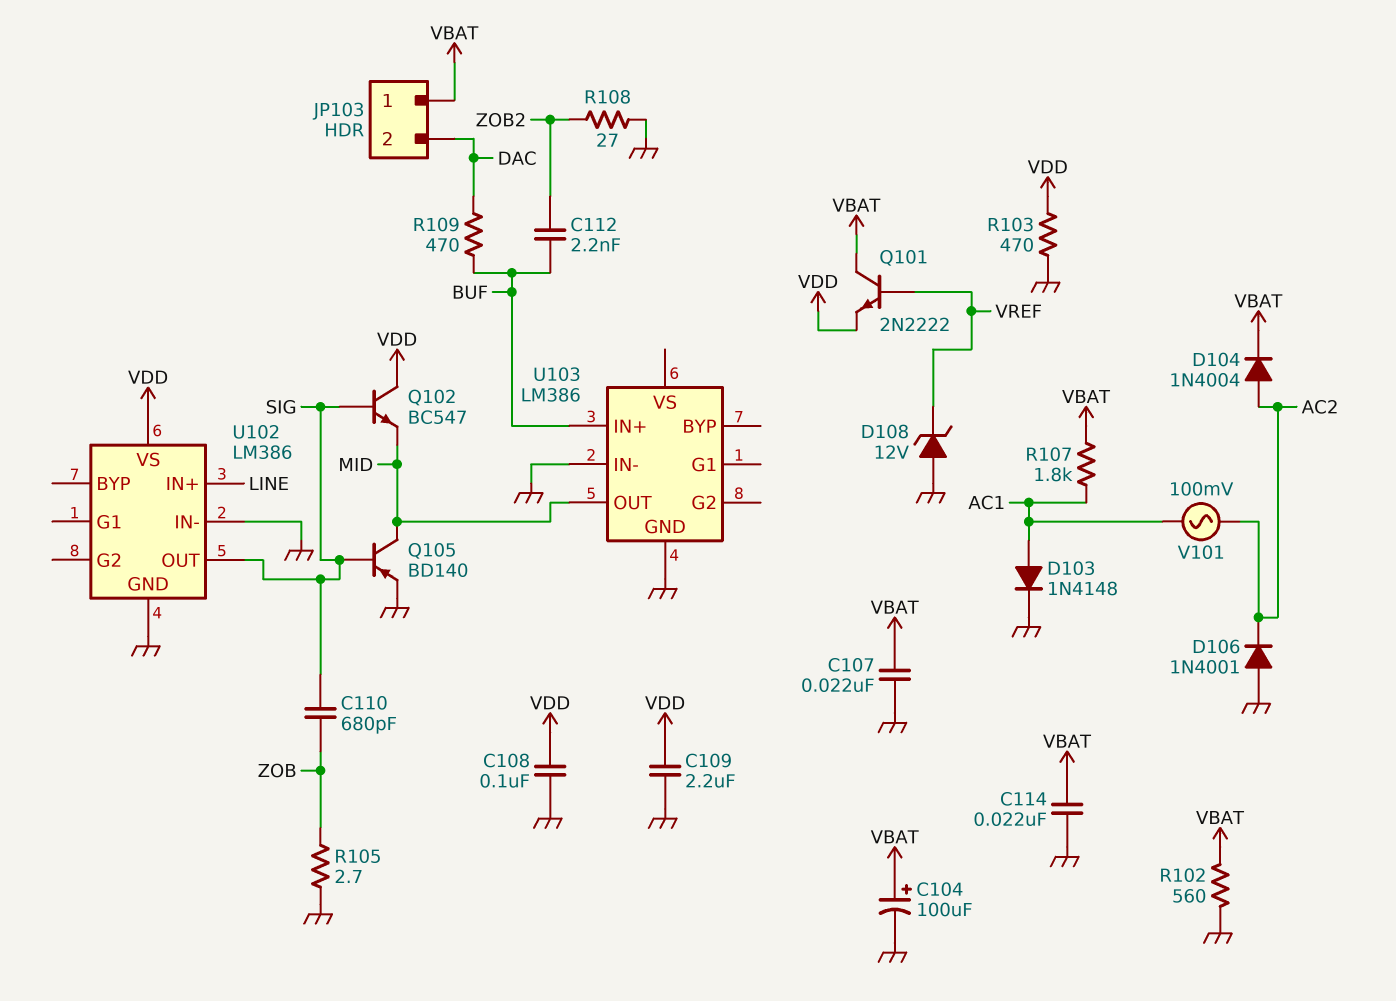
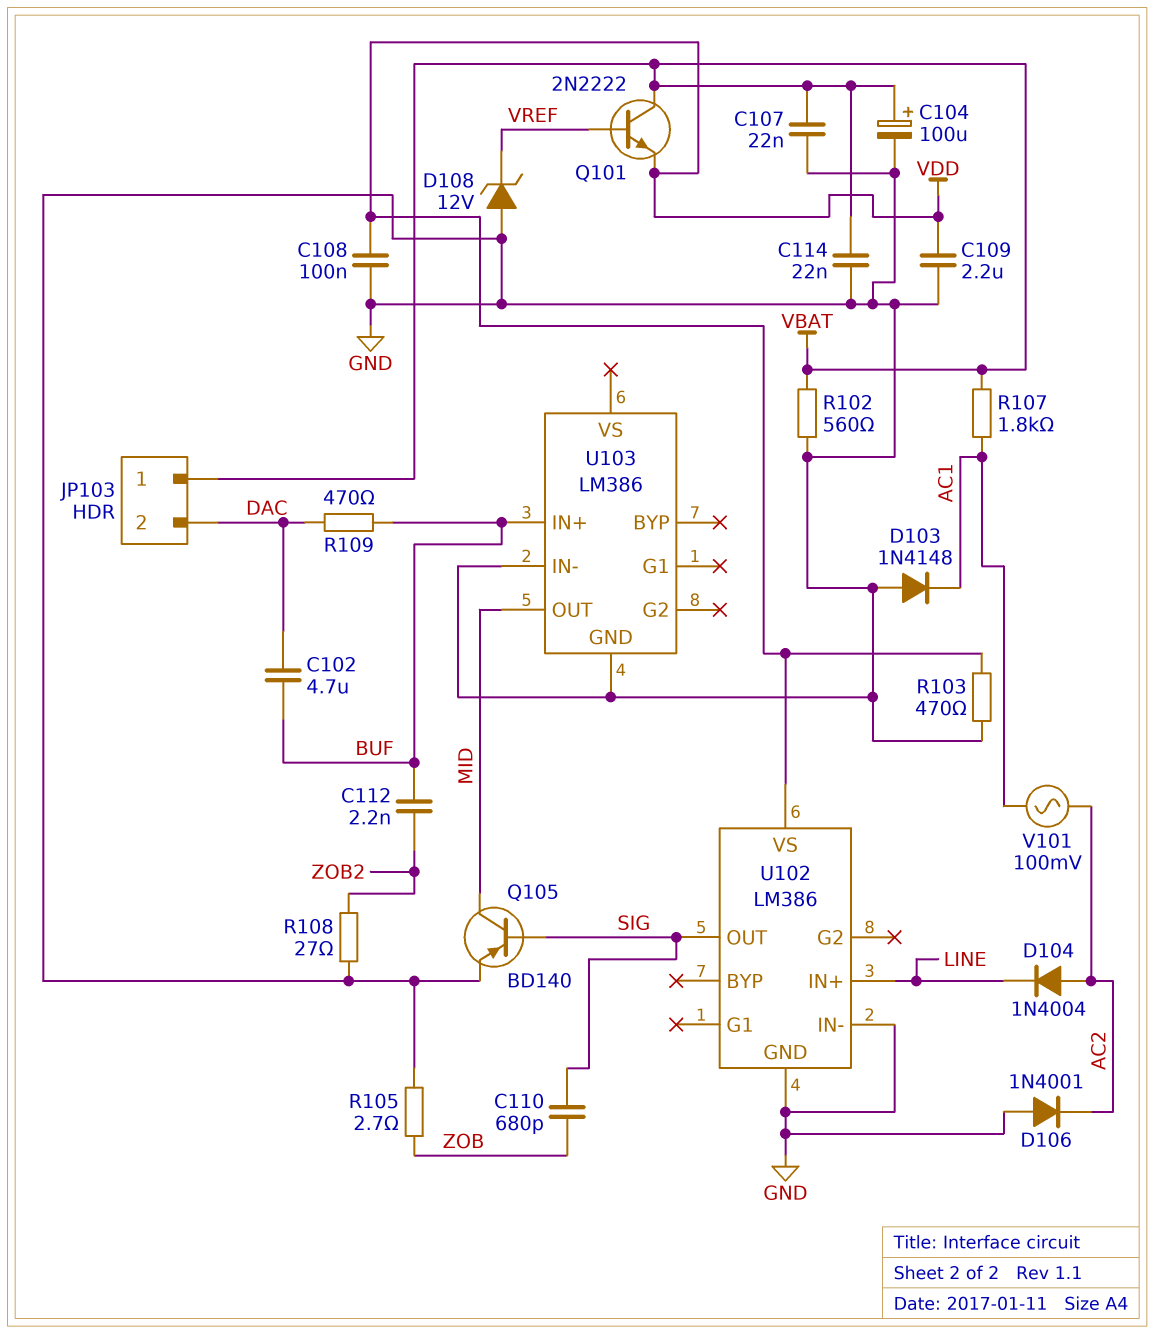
C102: none -> 4.7uF (BUF, DAC)
D103: diode 1N4148 (A AC1, K GND) -> diode 1N4148 (A GND, K AC1)
D104: diode 1N4004 (A AC2, K VBAT) -> diode 1N4004 (A AC2, K LINE)
Q102: NPN BC547 (B SIG, C VDD, E MID) -> none

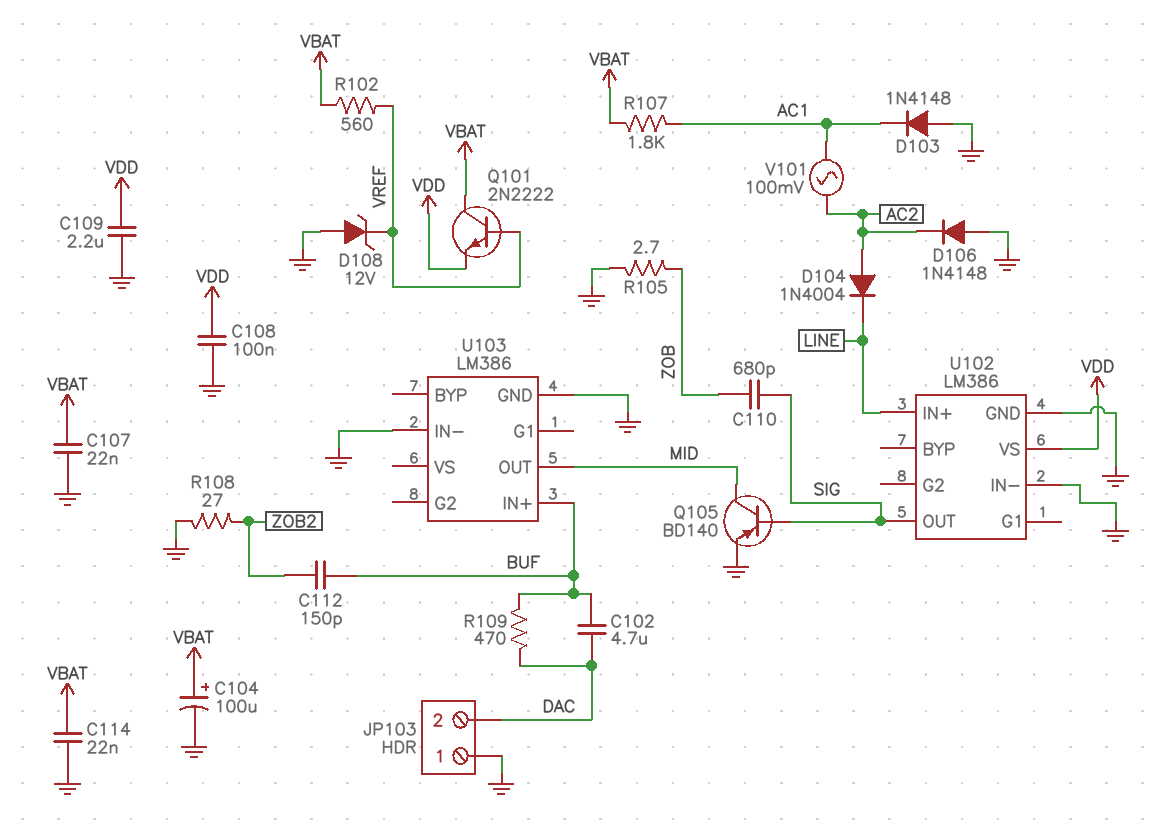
C112: 2.2nF (BUF, ZOB2) -> 150pF (BUF, ZOB2)
D106: diode 1N4001 (A GND, K AC2) -> diode 1N4148 (A GND, K AC2)
JP103 pin 1: VBAT -> GND
R102: 560 (GND, VBAT) -> 560 (VBAT, VREF)
R103: 470 (GND, VDD) -> none

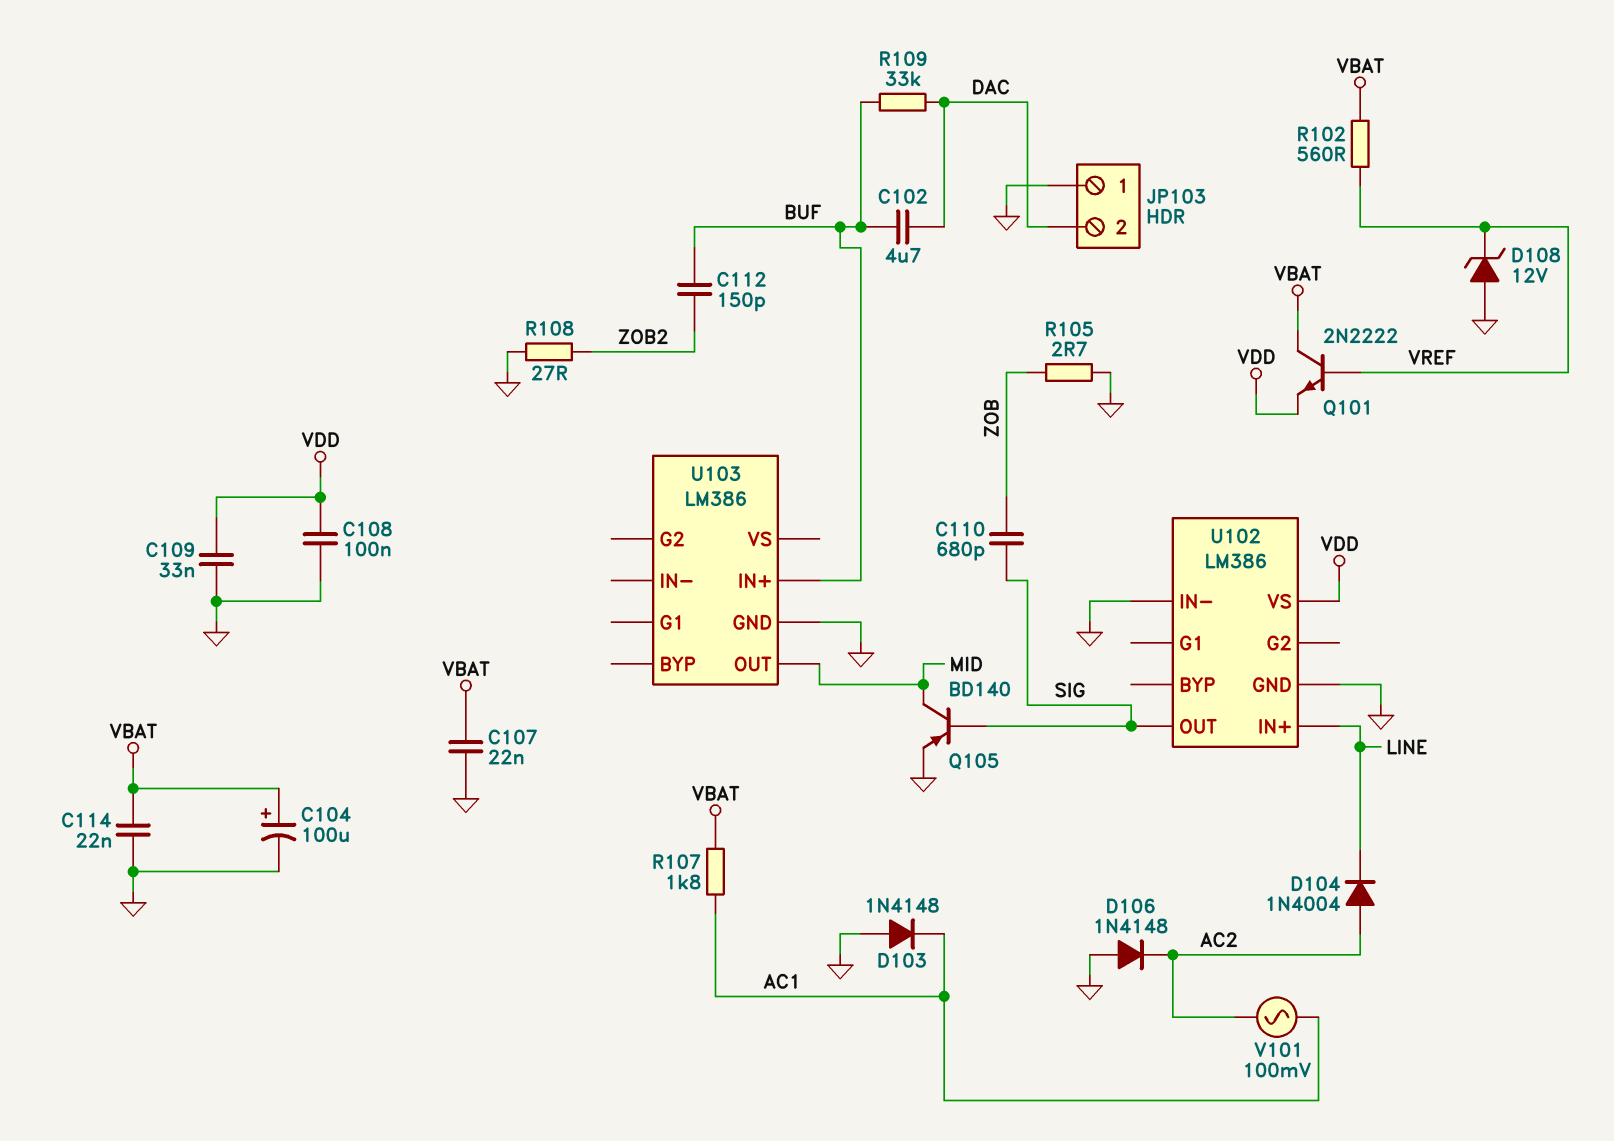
C109: 2.2uF (GND, VDD) -> 33nF (GND, VDD)
R109: 470 (BUF, DAC) -> 33k (BUF, DAC)
U103 pin IN-: GND -> none

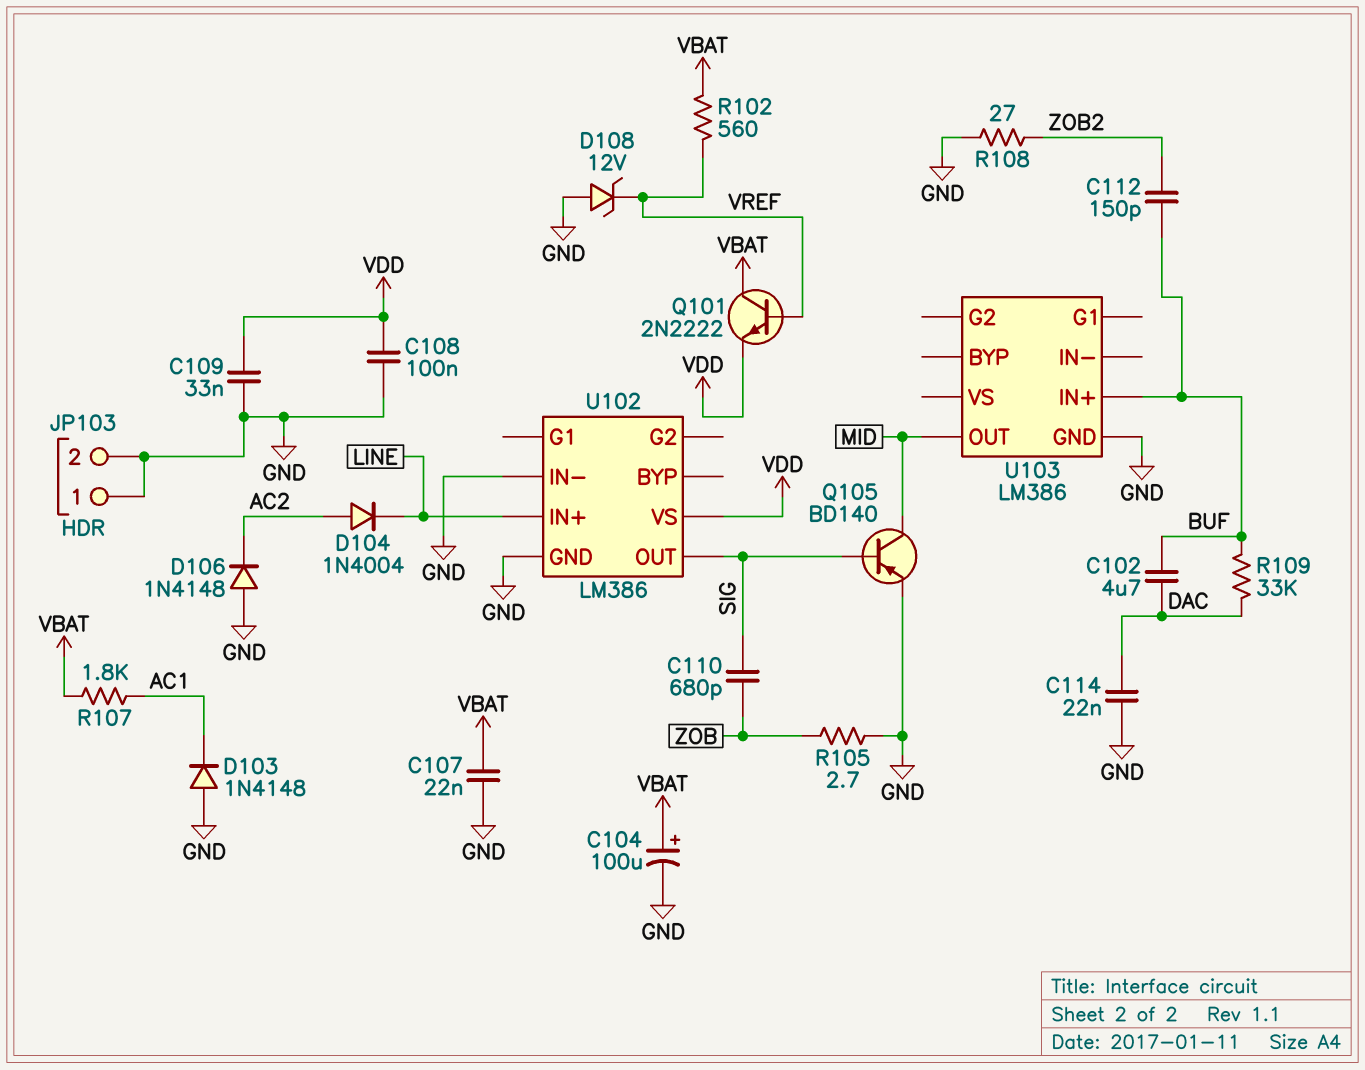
C114: 22nF (GND, VBAT) -> 22nF (DAC, GND)
JP103 pin 2: DAC -> GND
V101: AC 100mV (AC1, AC2) -> none

